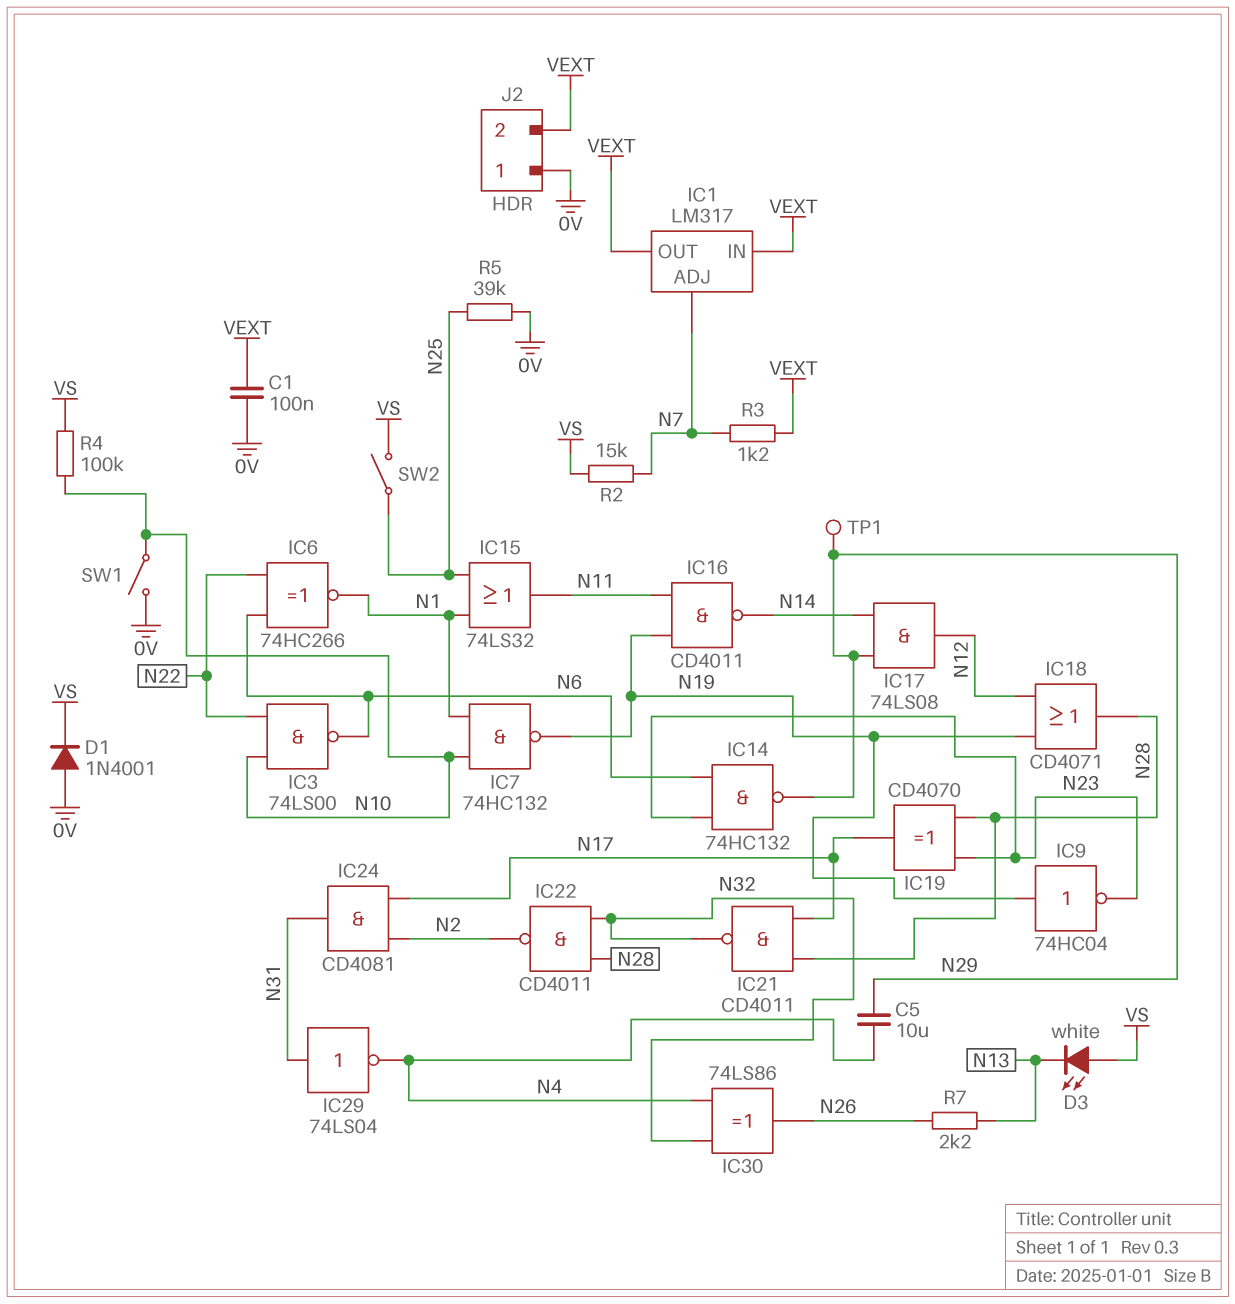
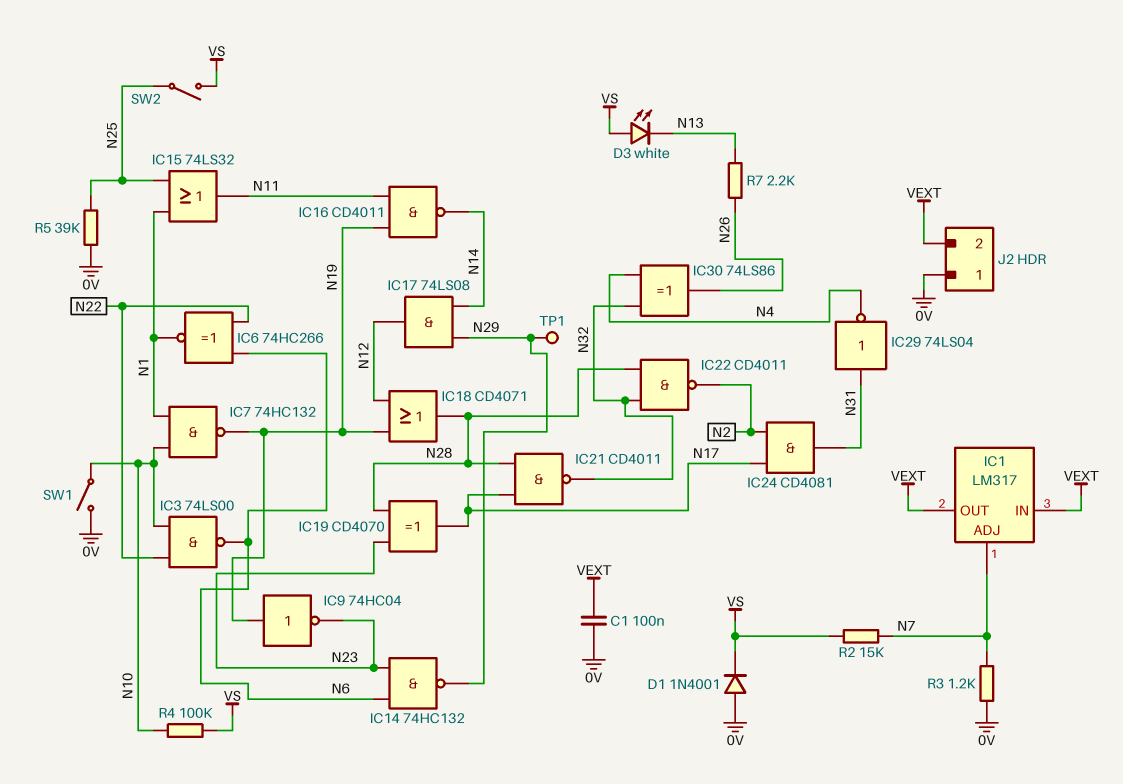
C5: 10uF (N4, N29) -> none
R3: 1.2k (N7, VEXT) -> 1.2k (0V, N7)

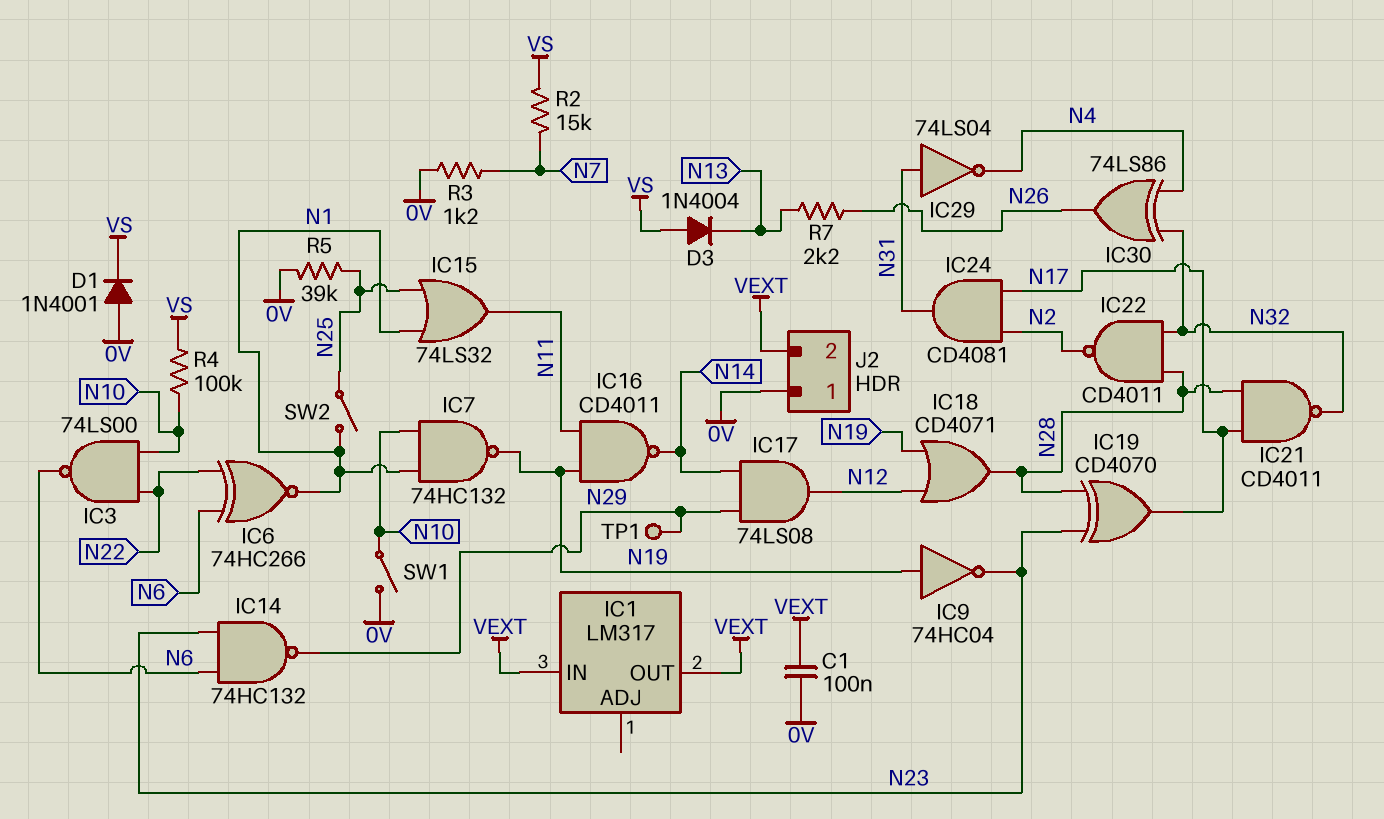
D3: LED white (A VS, K N13) -> diode 1N4004 (A VS, K N13)
IC1 pin ADJ: N7 -> none
SW2: switch (N25, VS) -> switch (N1, N25)

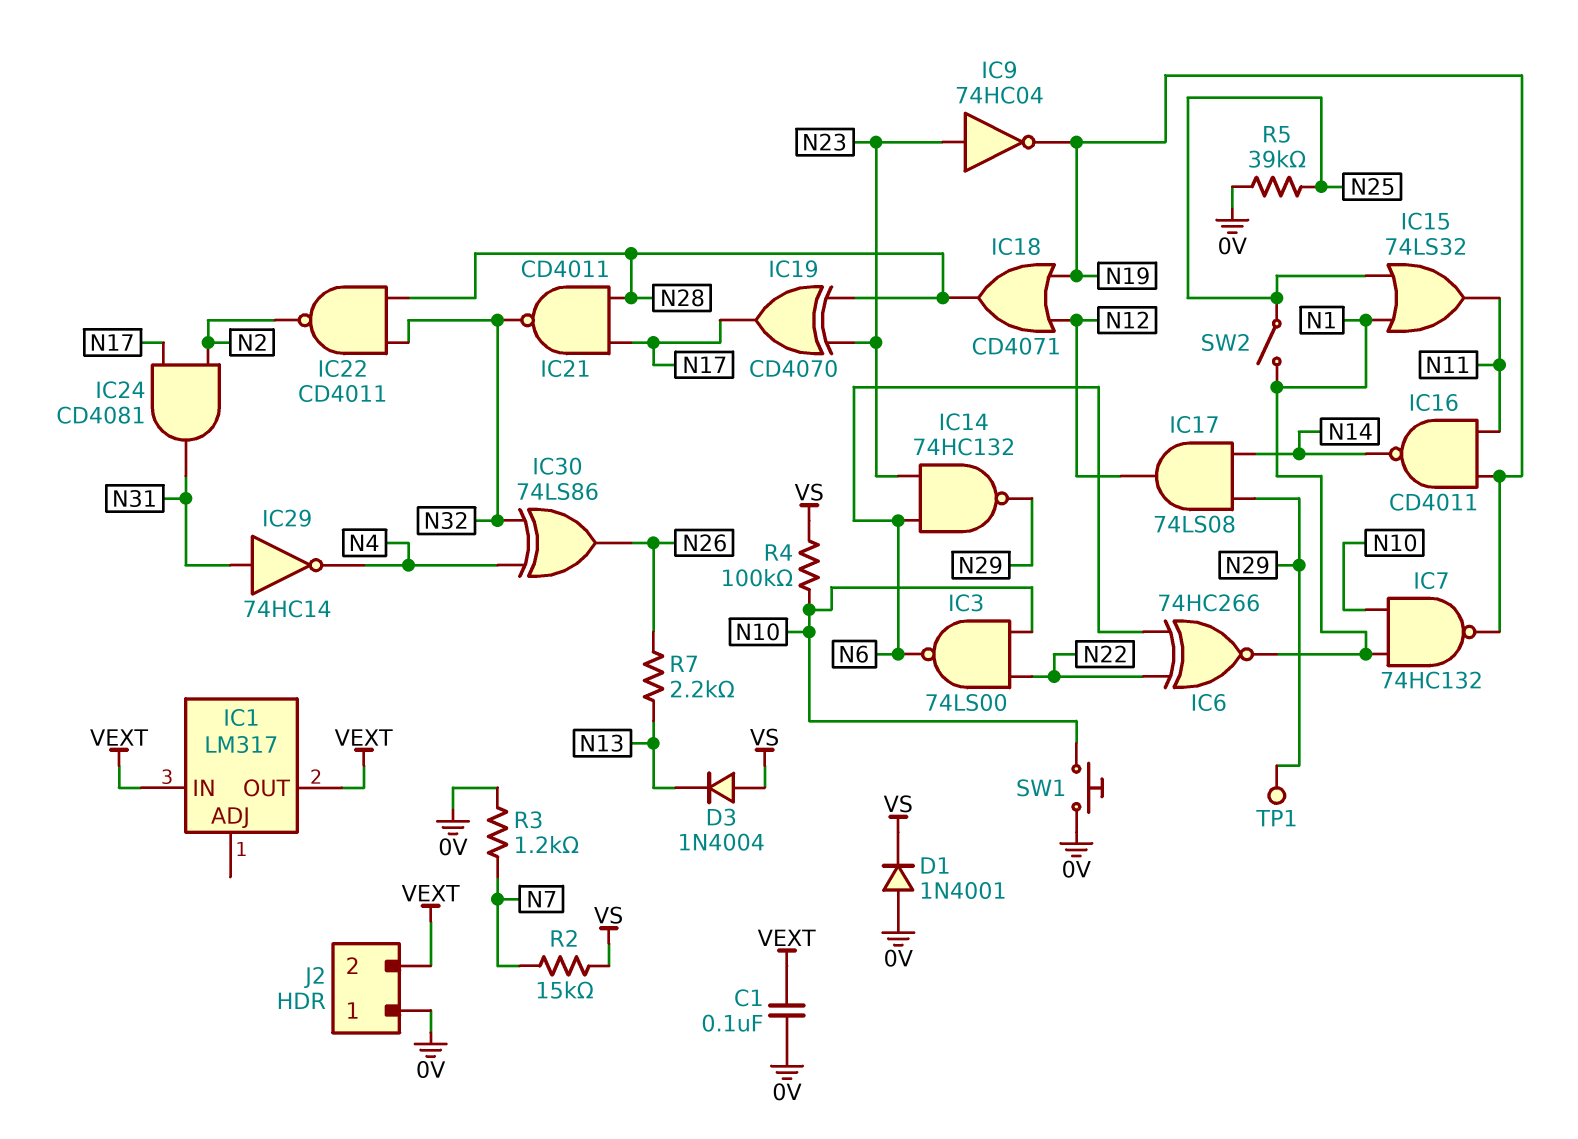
IC9: NOT 74HC04 (in N19, out N23) -> NOT 74HC04 (in N23, out N19)
IC29: NOT 74LS04 (in N31, out N4) -> NOT 74HC14 (in N31, out N4)
SW1: switch (0V, N10) -> button (0V, N10)

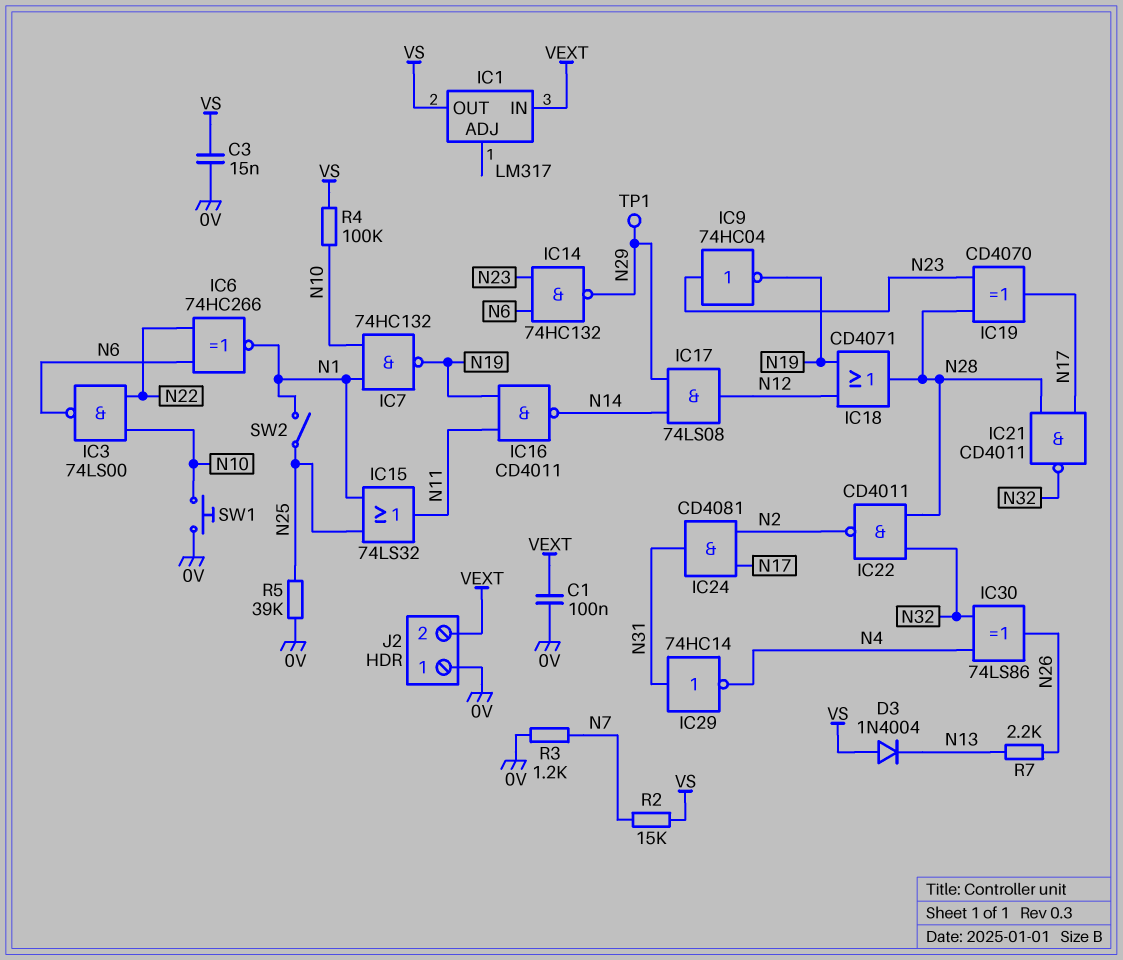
C3: none -> 15nF (0V, VS)
D1: diode 1N4001 (A 0V, K VS) -> none
IC1 pin OUT: VEXT -> VS

